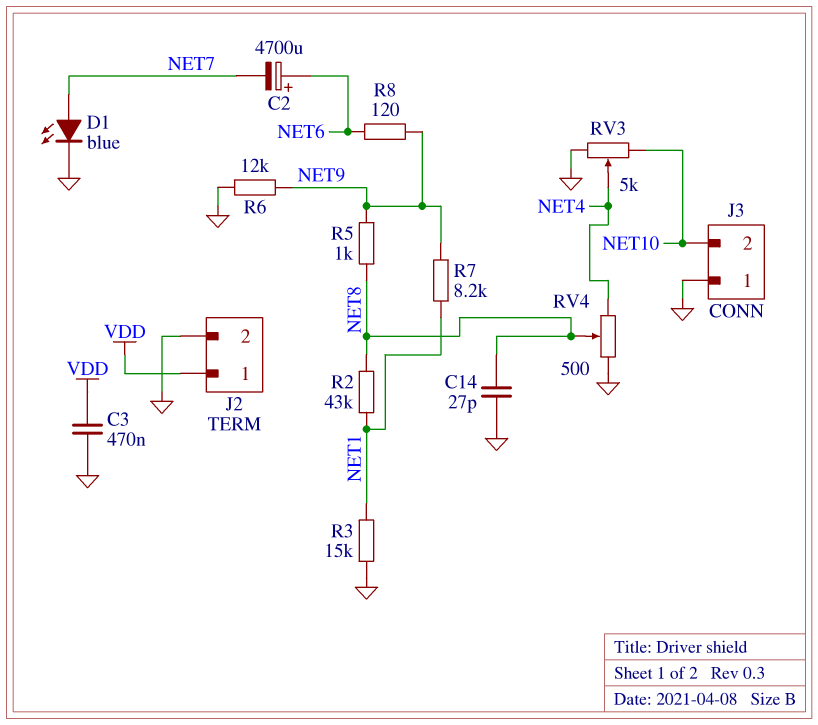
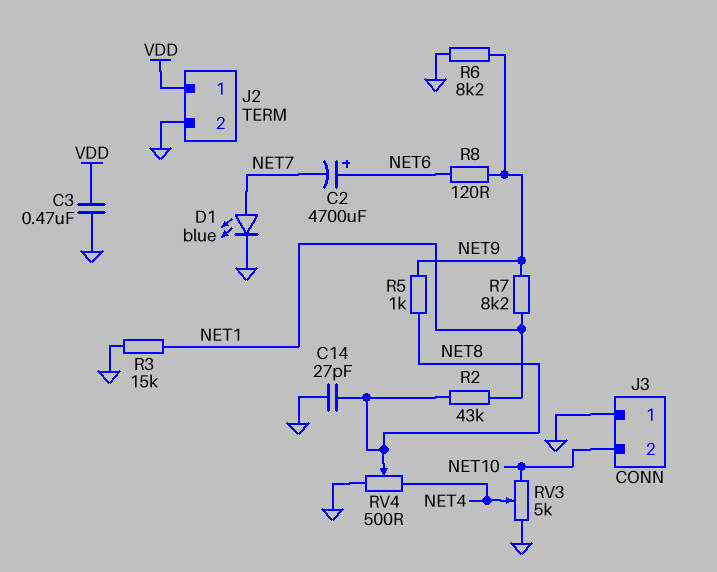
R6: 12k (GND, NET9) -> 8.2k (GND, NET9)

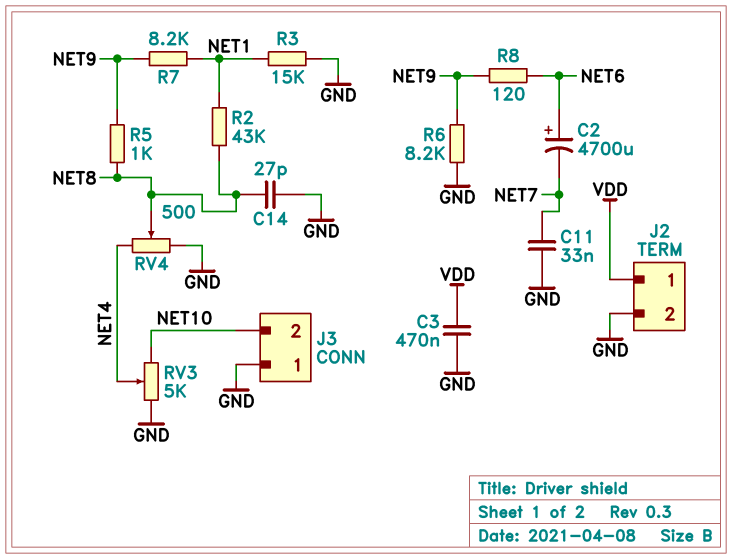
C11: none -> 33nF (GND, NET7)
D1: LED blue (A NET7, K GND) -> none

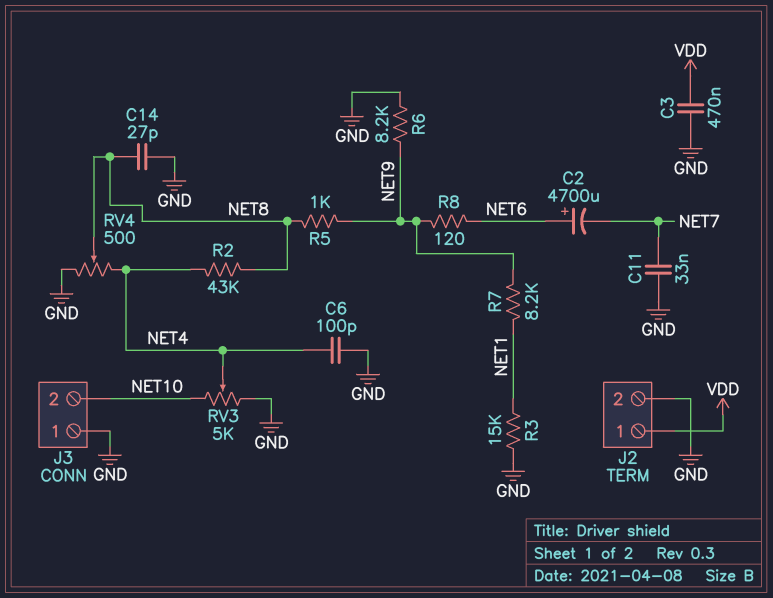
C6: none -> 100pF (GND, NET4)
R2: 43k (NET1, NET8) -> 43k (NET4, NET8)

